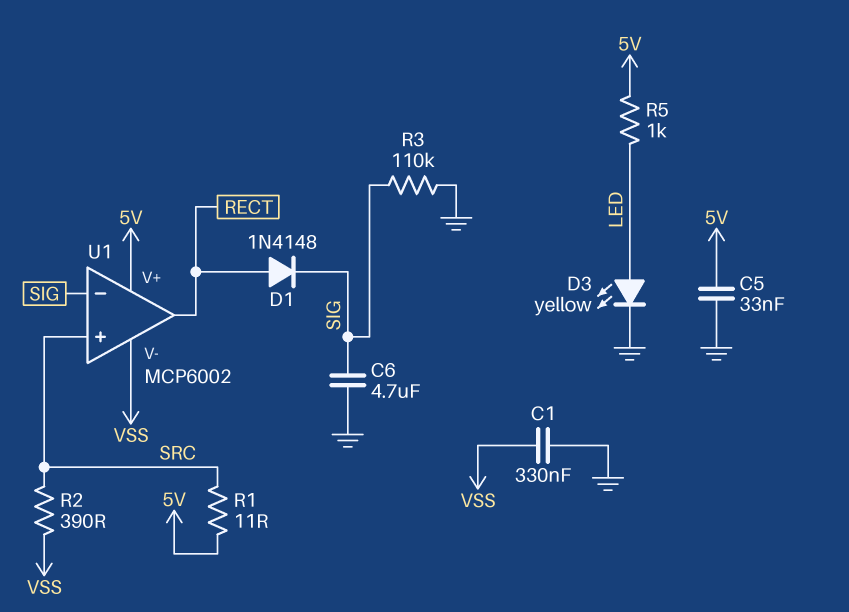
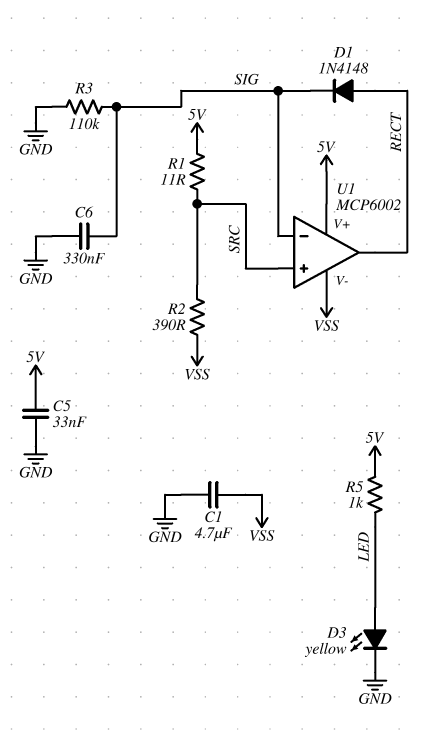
C1: 330nF (GND, VSS) -> 4.7uF (GND, VSS)
C6: 4.7uF (GND, SIG) -> 330nF (GND, SIG)

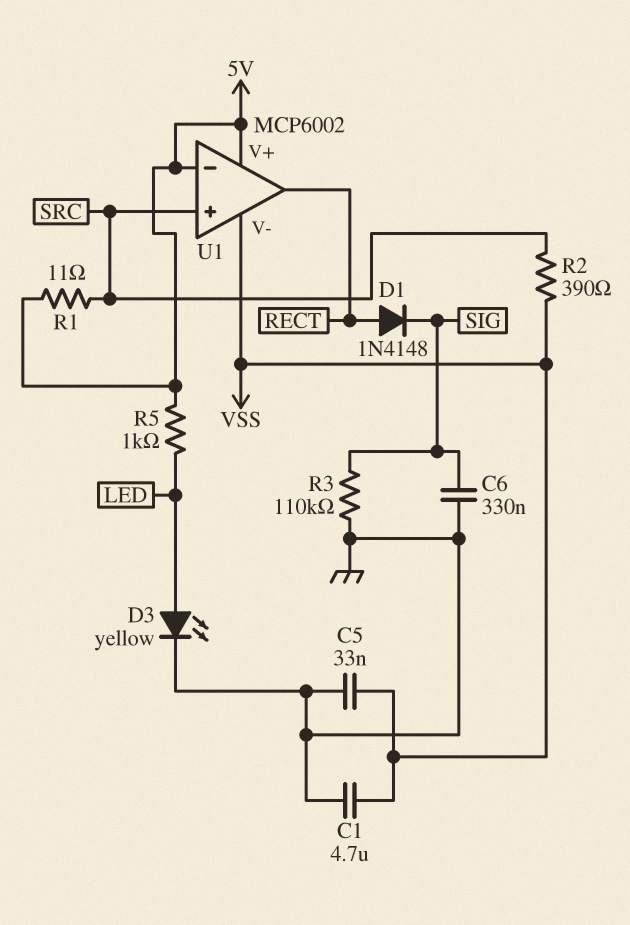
C5: 33nF (5V, GND) -> 33nF (GND, VSS)
U1 pin in-: SIG -> 5V

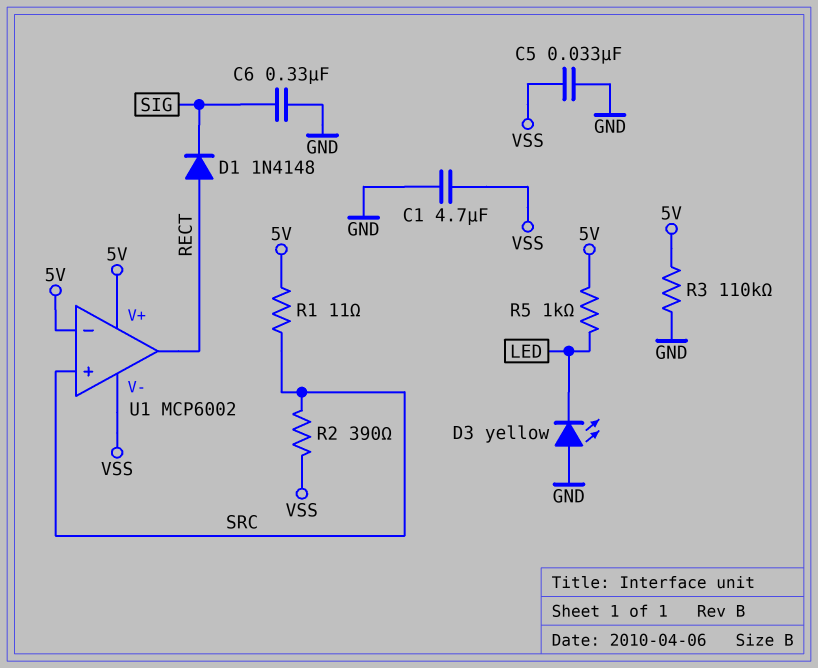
D3: LED yellow (A LED, K GND) -> LED yellow (A GND, K LED)
R3: 110k (GND, SIG) -> 110k (5V, GND)

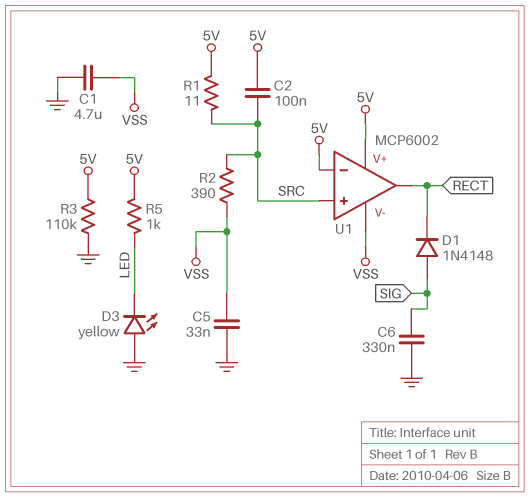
C2: none -> 100nF (5V, SRC)
D1: diode 1N4148 (A RECT, K SIG) -> diode 1N4148 (A SIG, K RECT)

